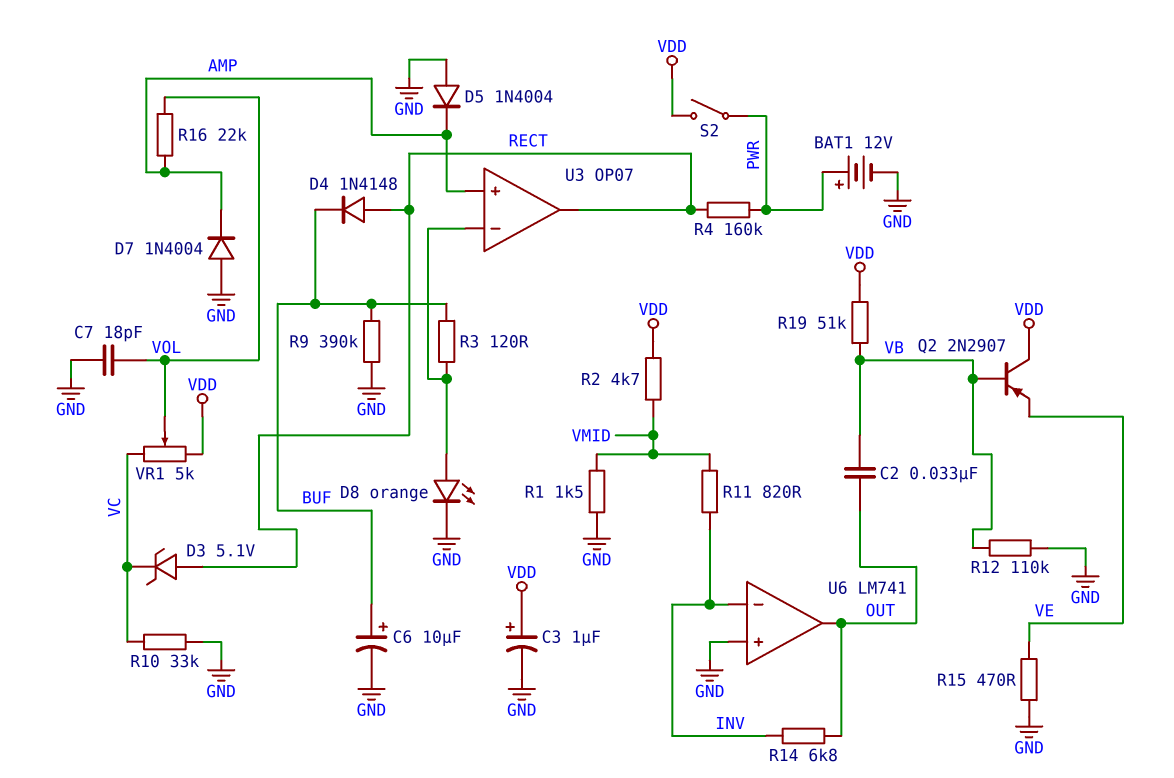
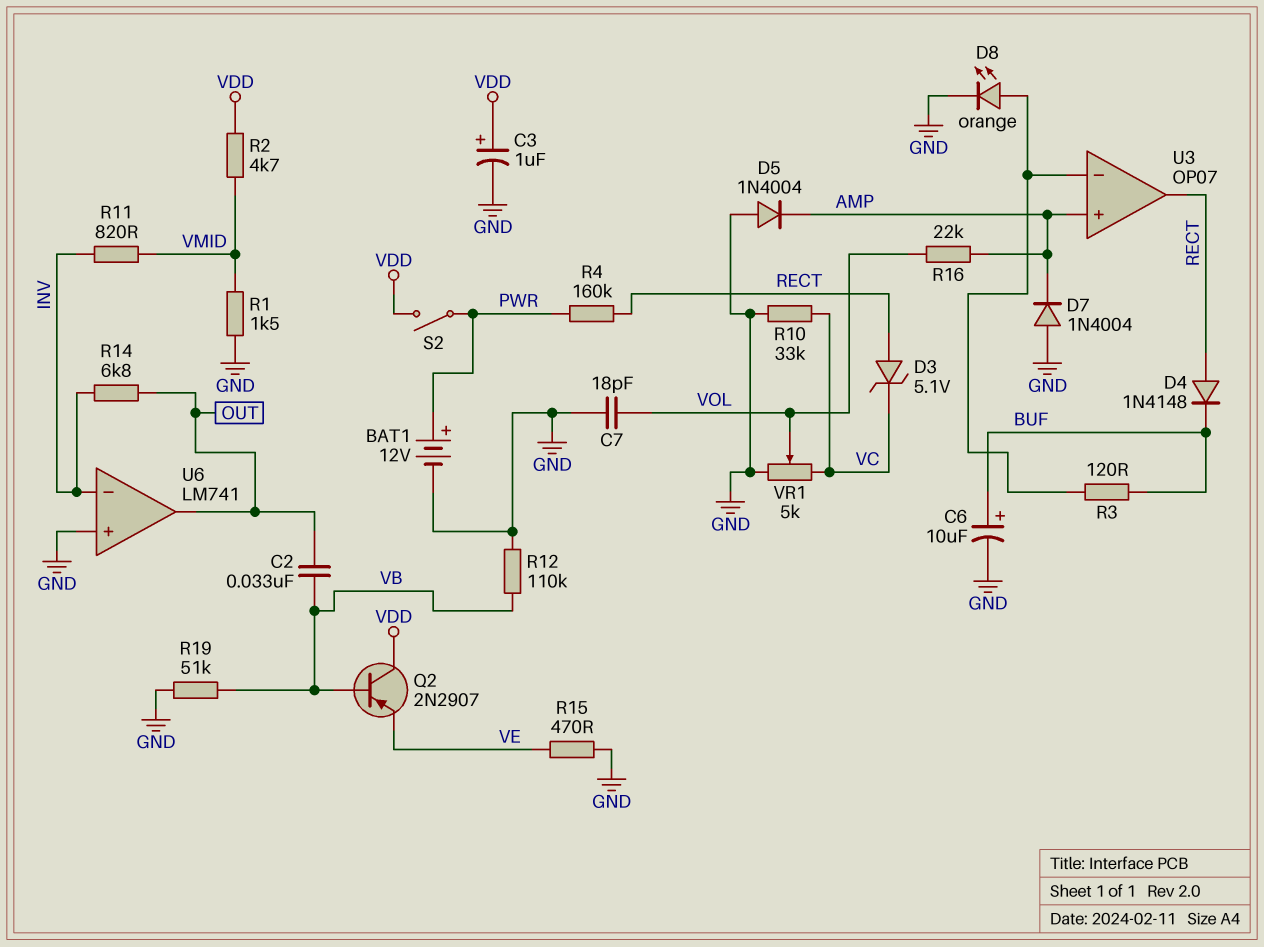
R9: 390k (BUF, GND) -> none
R19: 51k (VB, VDD) -> 51k (GND, VB)
VR1: 5k (VC, VDD, wiper VOL) -> 5k (GND, VC, wiper VOL)

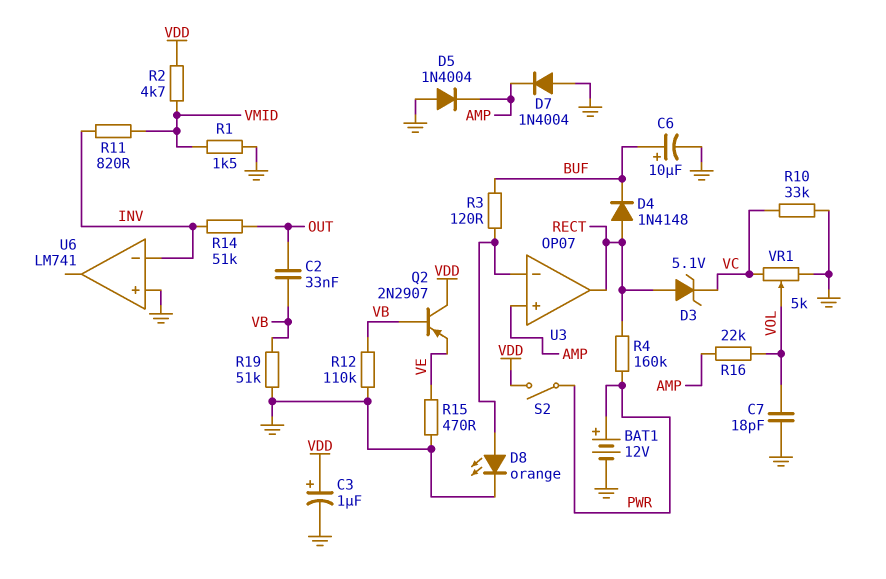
R14: 6.8k (INV, OUT) -> 51k (INV, OUT)
U6 pin out: OUT -> none

